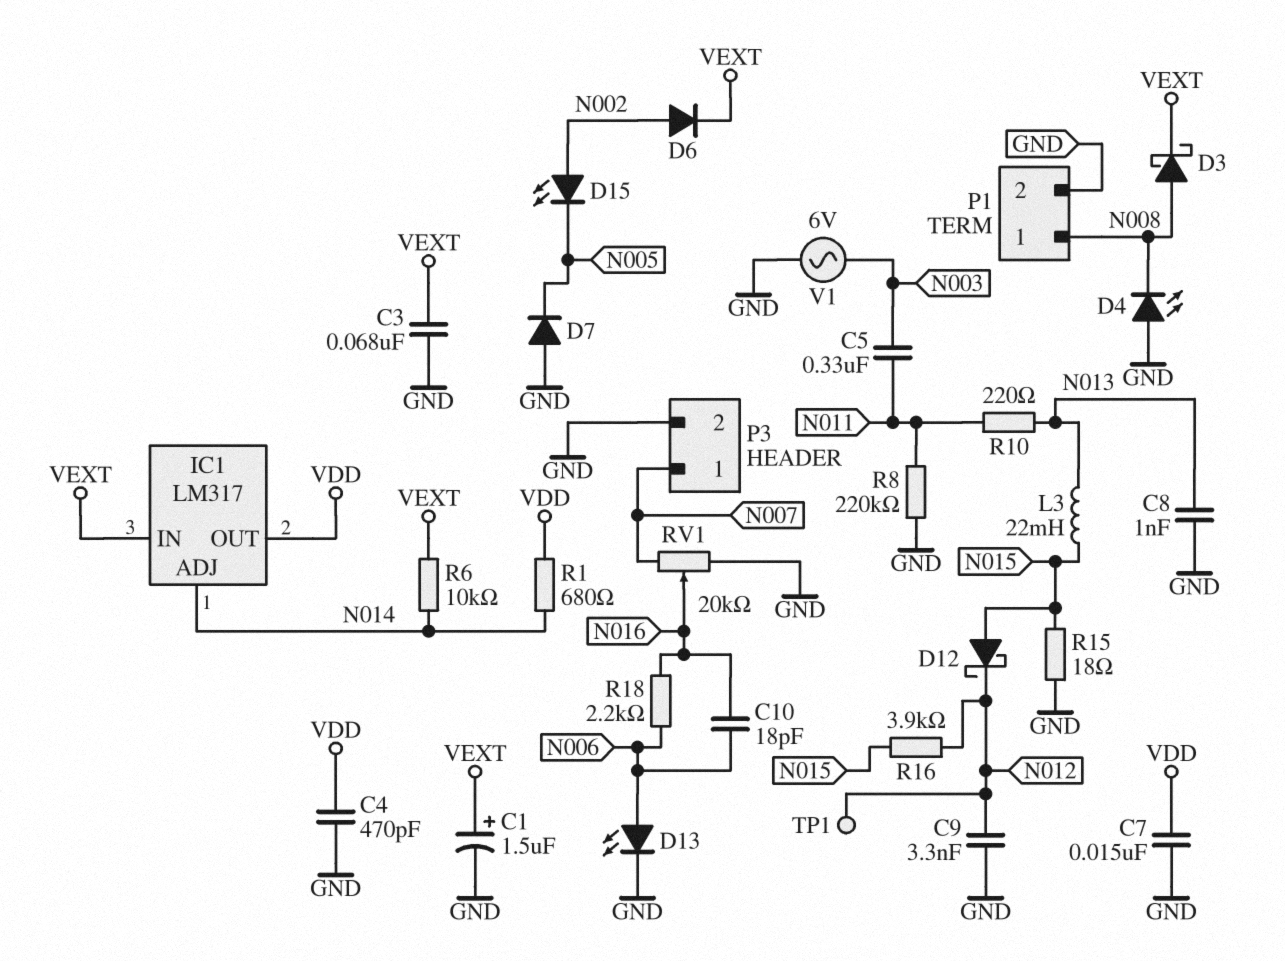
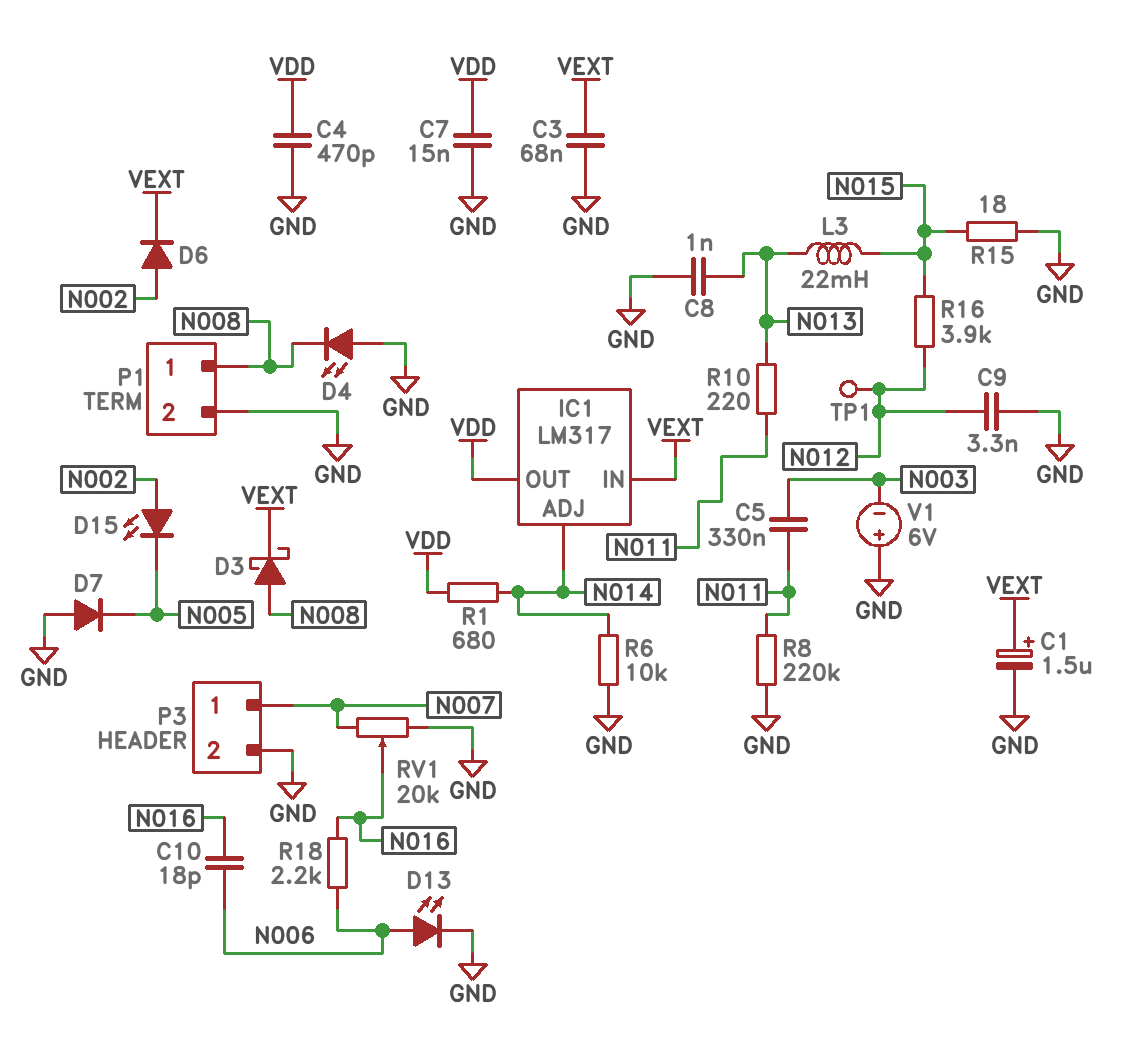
D12: schottky (A N015, K N012) -> none
R6: 10k (N014, VEXT) -> 10k (GND, N014)
V1: AC 6V (GND, N003) -> 6V (plus GND, minus N003)

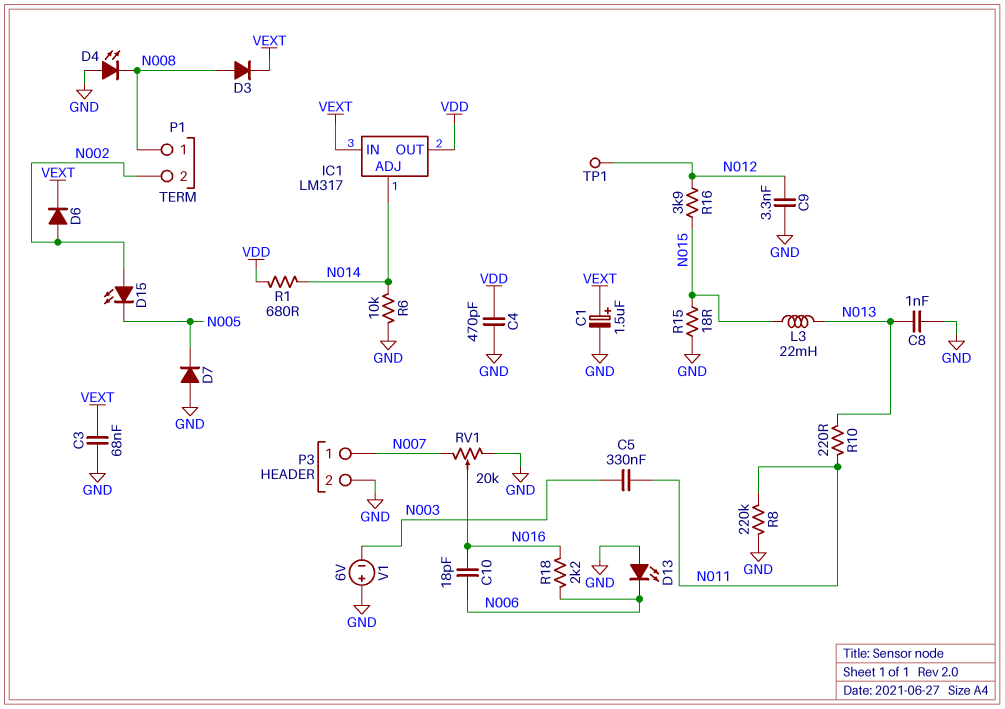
C7: 15nF (GND, VDD) -> none
D3: schottky (A N008, K VEXT) -> diode (A N008, K VEXT)
D13: LED (A N006, K GND) -> LED (A GND, K N006)
P1 pin 2: GND -> N002

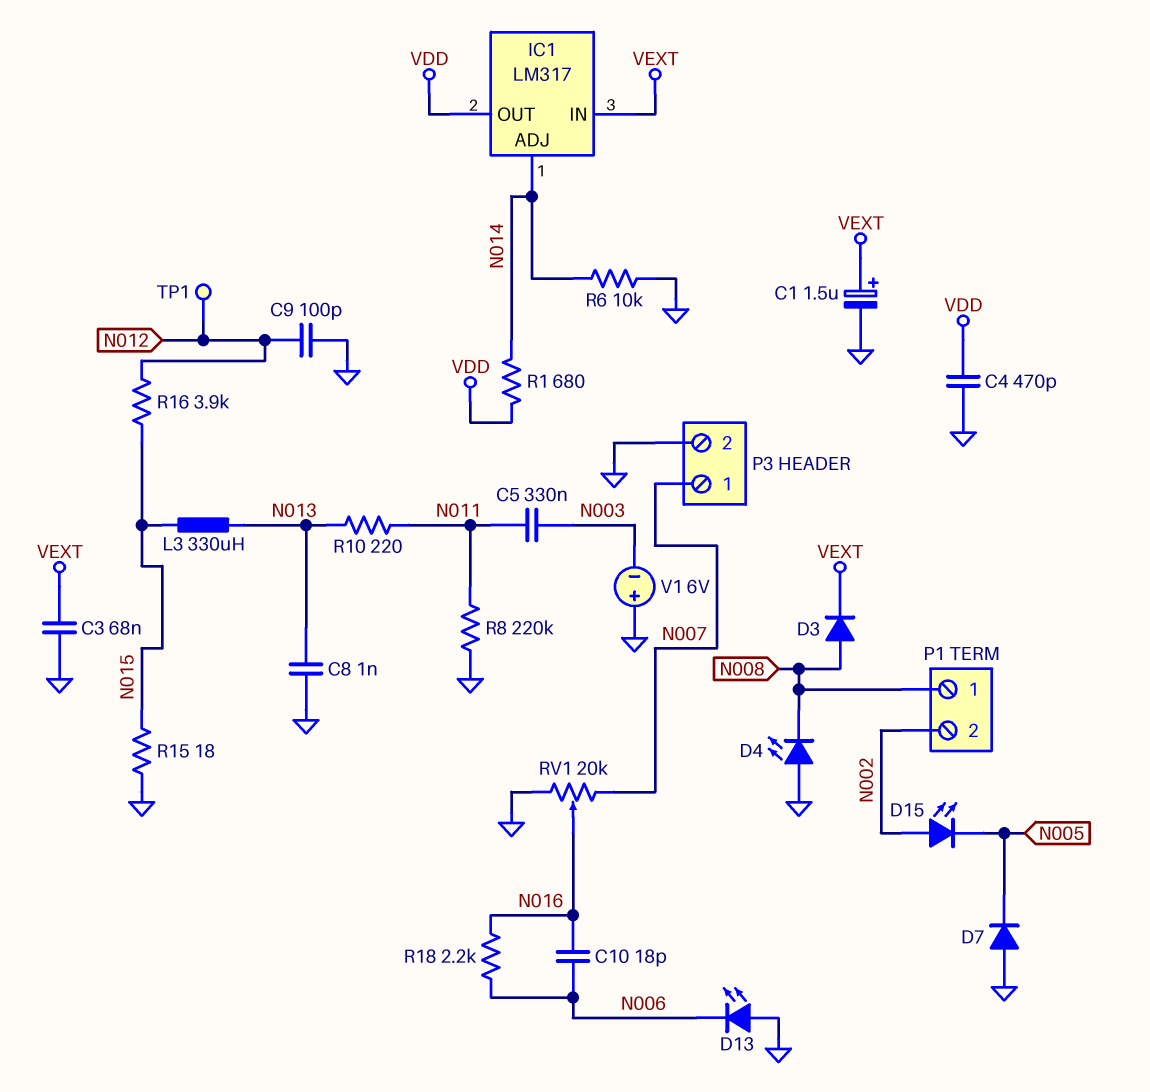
C9: 3.3nF (GND, N012) -> 100pF (GND, N012)
D6: diode (A N002, K VEXT) -> none
L3: 22mH (N013, N015) -> 330uH (N013, N015)

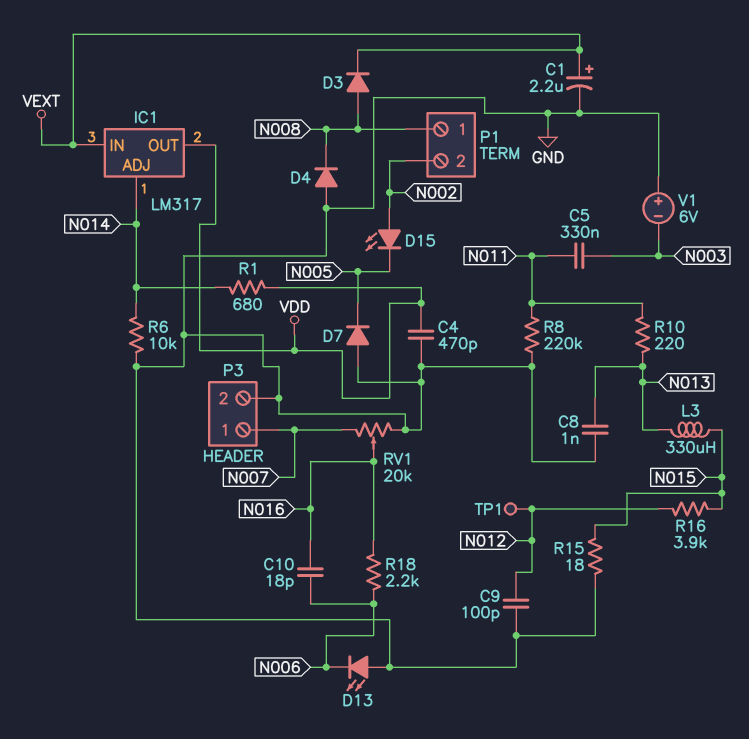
C1: 1.5uF (plus VEXT, minus GND) -> 2.2uF (plus VEXT, minus GND)
C3: 68nF (GND, VEXT) -> none
D4: LED (A GND, K N008) -> diode (A GND, K N008)

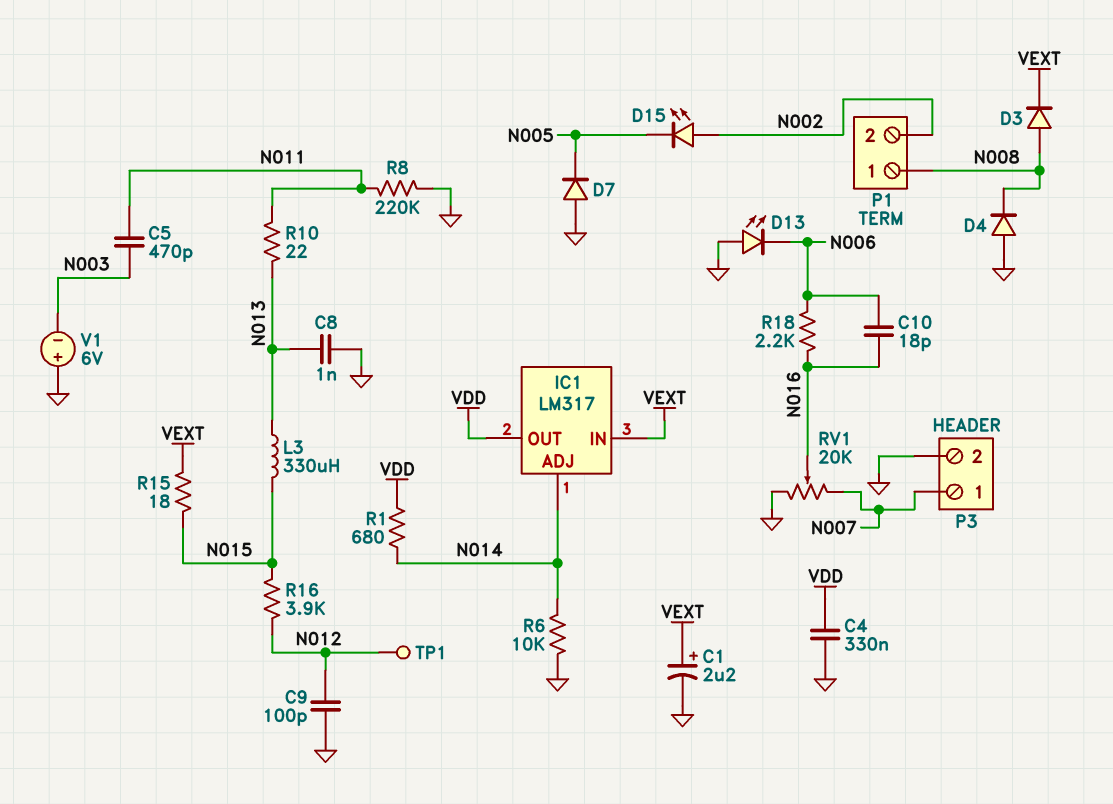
C4: 470pF (GND, VDD) -> 330nF (GND, VDD)
C5: 330nF (N003, N011) -> 470pF (N003, N011)
R10: 220 (N011, N013) -> 22 (N011, N013)
R15: 18 (GND, N015) -> 18 (N015, VEXT)

